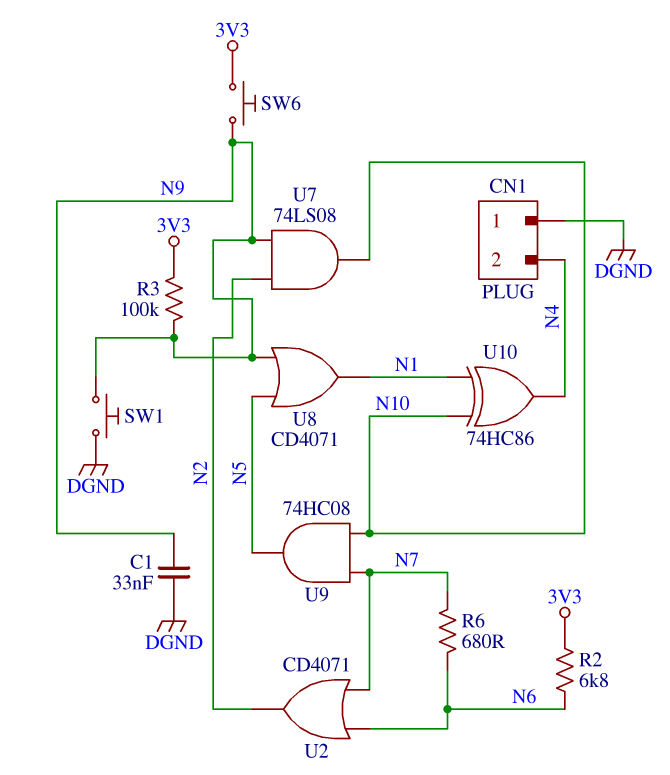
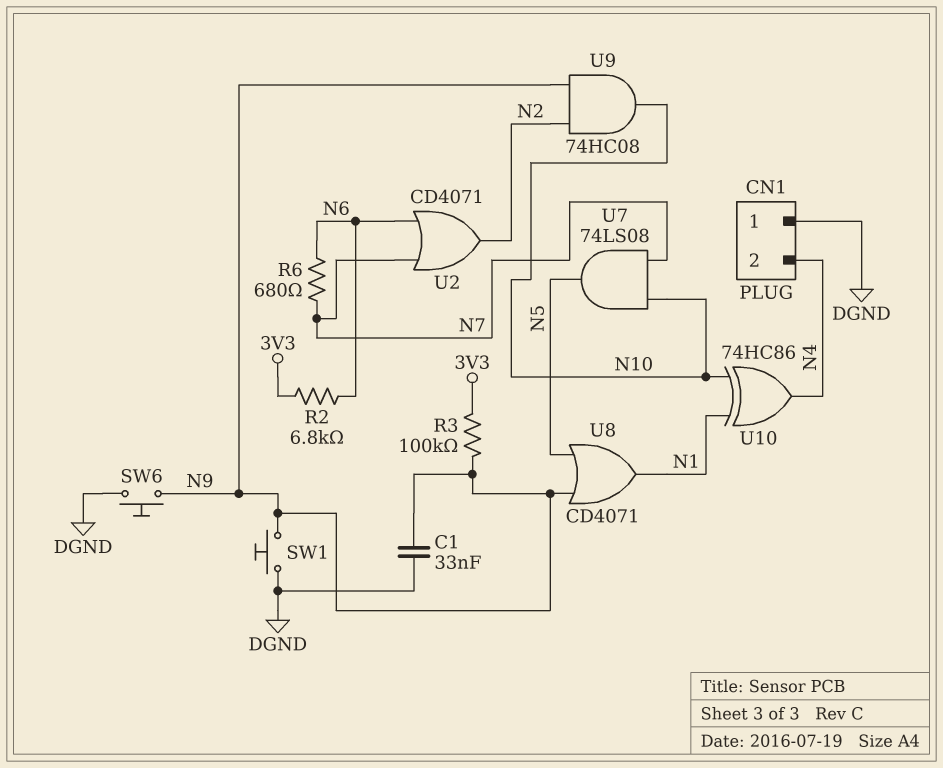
SW6: button (3V3, N9) -> button (DGND, N9)
U7: AND 74LS08 (in N2, in N9, out N10) -> AND 74LS08 (in N7, in N10, out N5)
U9: AND 74HC08 (in N7, in N10, out N5) -> AND 74HC08 (in N2, in N9, out N10)

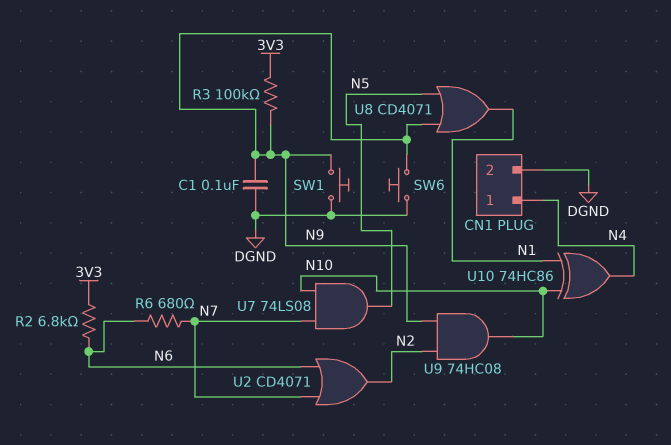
C1: 33nF (DGND, N9) -> 100nF (DGND, N9)
CN1 pin 1: DGND -> N4
CN1 pin 2: N4 -> DGND

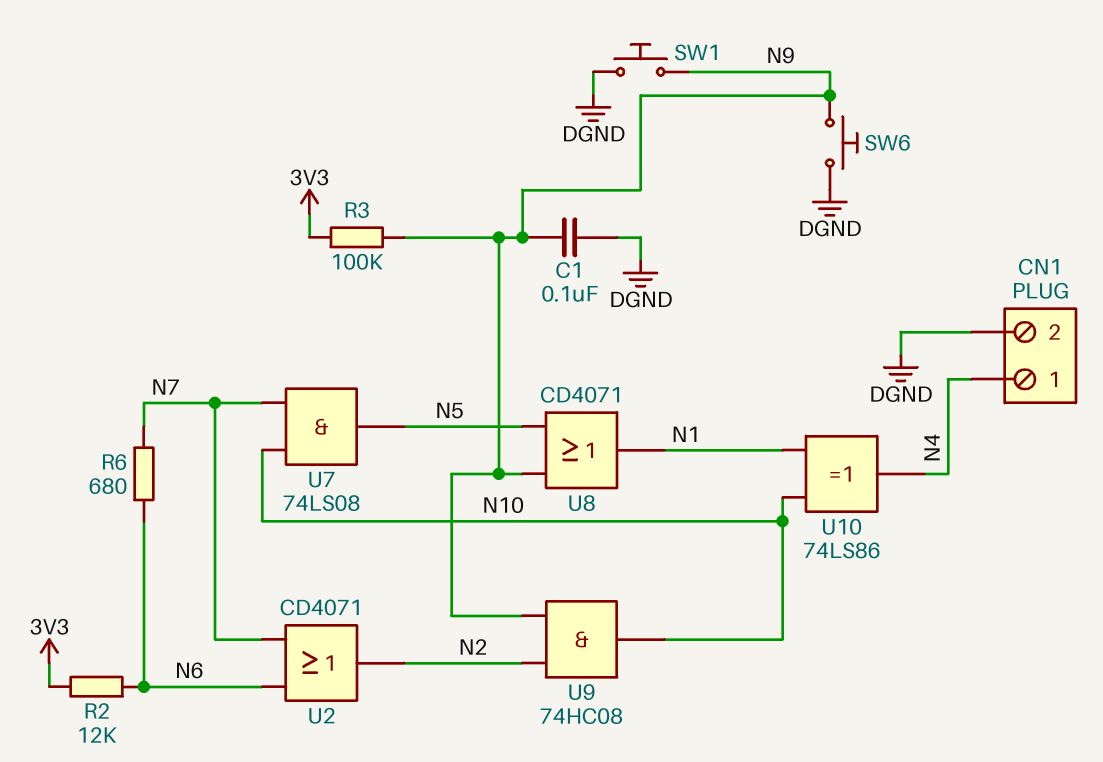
R2: 6.8k (3V3, N6) -> 12k (3V3, N6)
U10: XOR 74HC86 (in N1, in N10, out N4) -> XOR 74LS86 (in N1, in N10, out N4)

